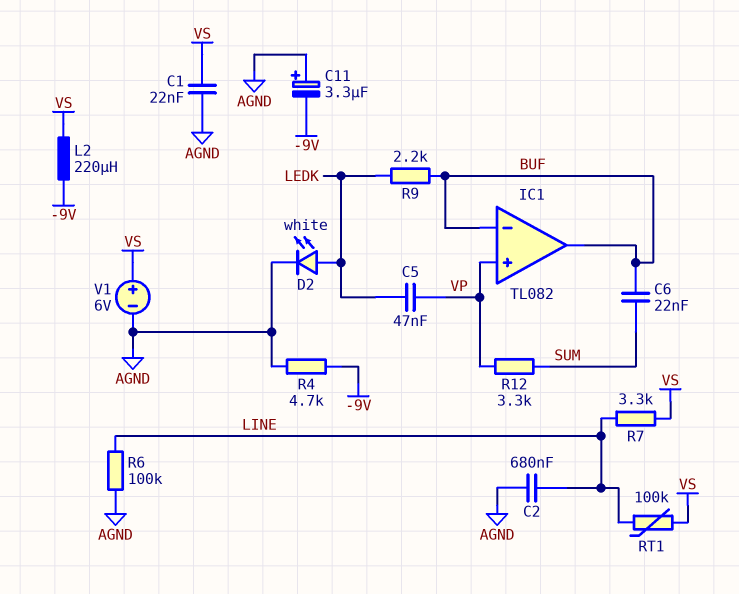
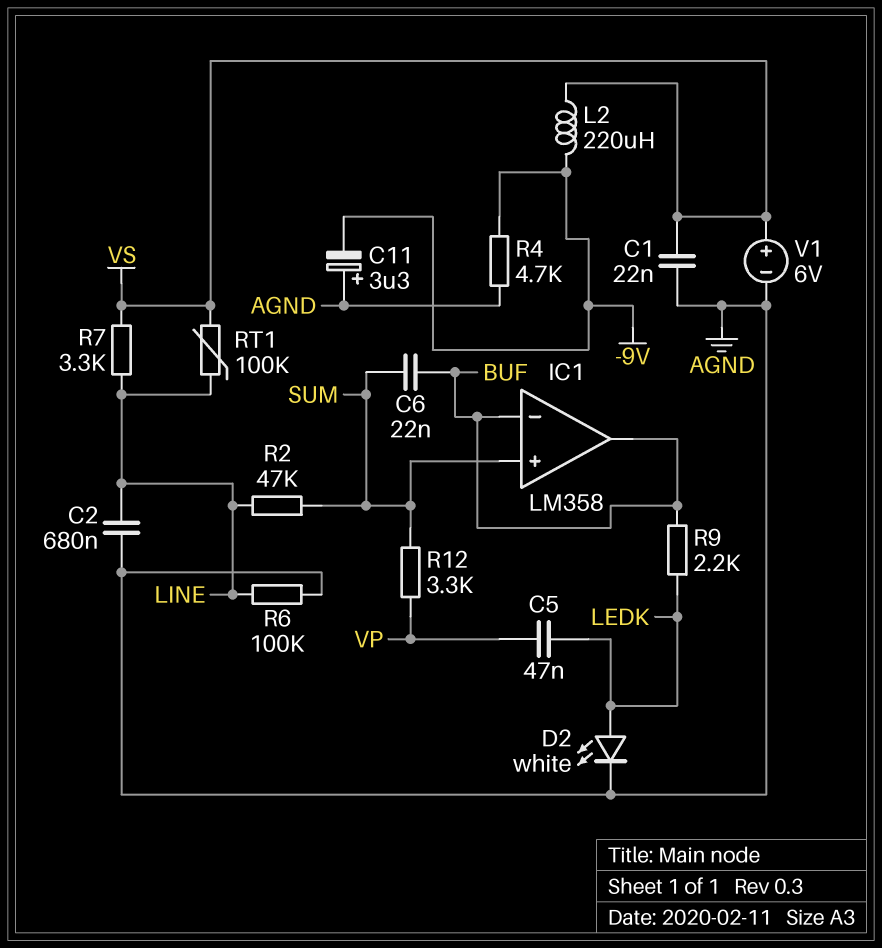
IC1: TL082 -> LM358
IC1 pin in+: VP -> SUM
R2: none -> 47k (LINE, SUM)

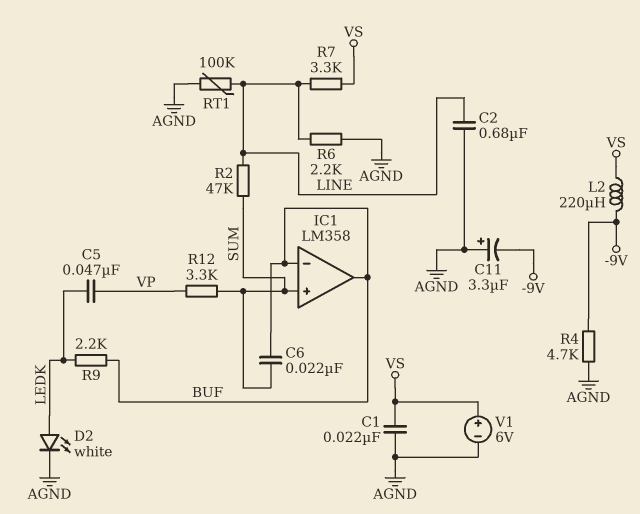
R6: 100k (AGND, LINE) -> 2.2k (AGND, LINE)
RT1: 100k (LINE, VS) -> 100k (AGND, LINE)

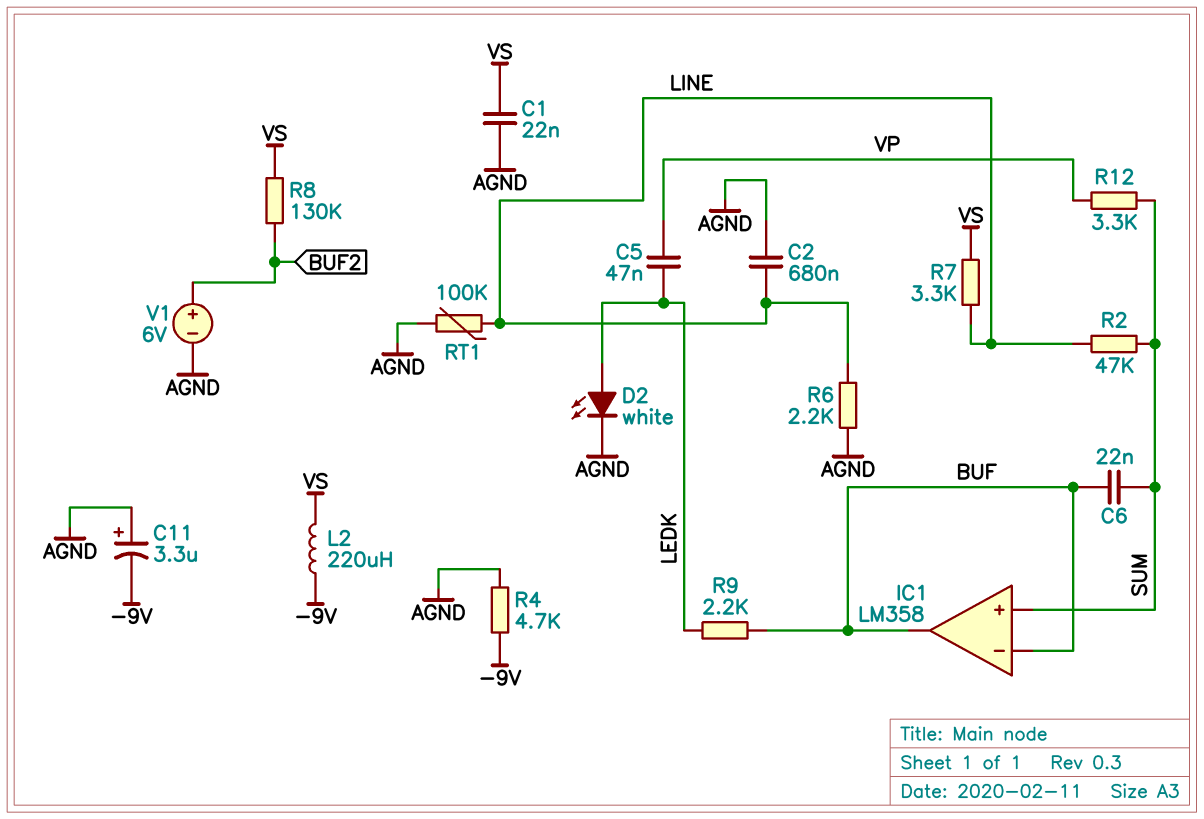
R8: none -> 130k (BUF2, VS)
V1: 6V (plus VS, minus AGND) -> 6V (plus BUF2, minus AGND)

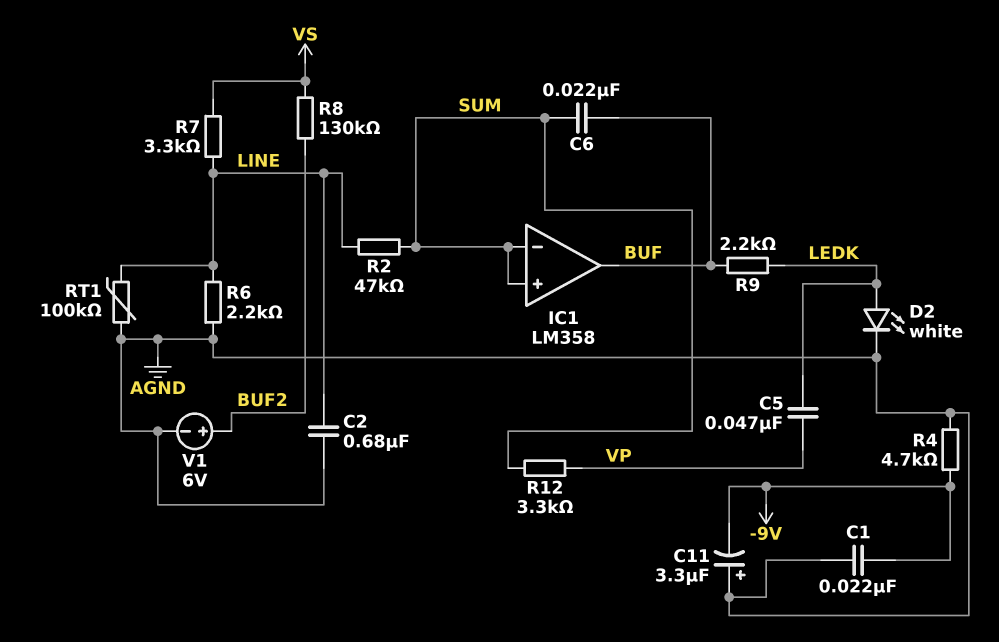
C1: 22nF (AGND, VS) -> 22nF (-9V, AGND)
IC1 pin in-: BUF -> SUM
L2: 220uH (-9V, VS) -> none

